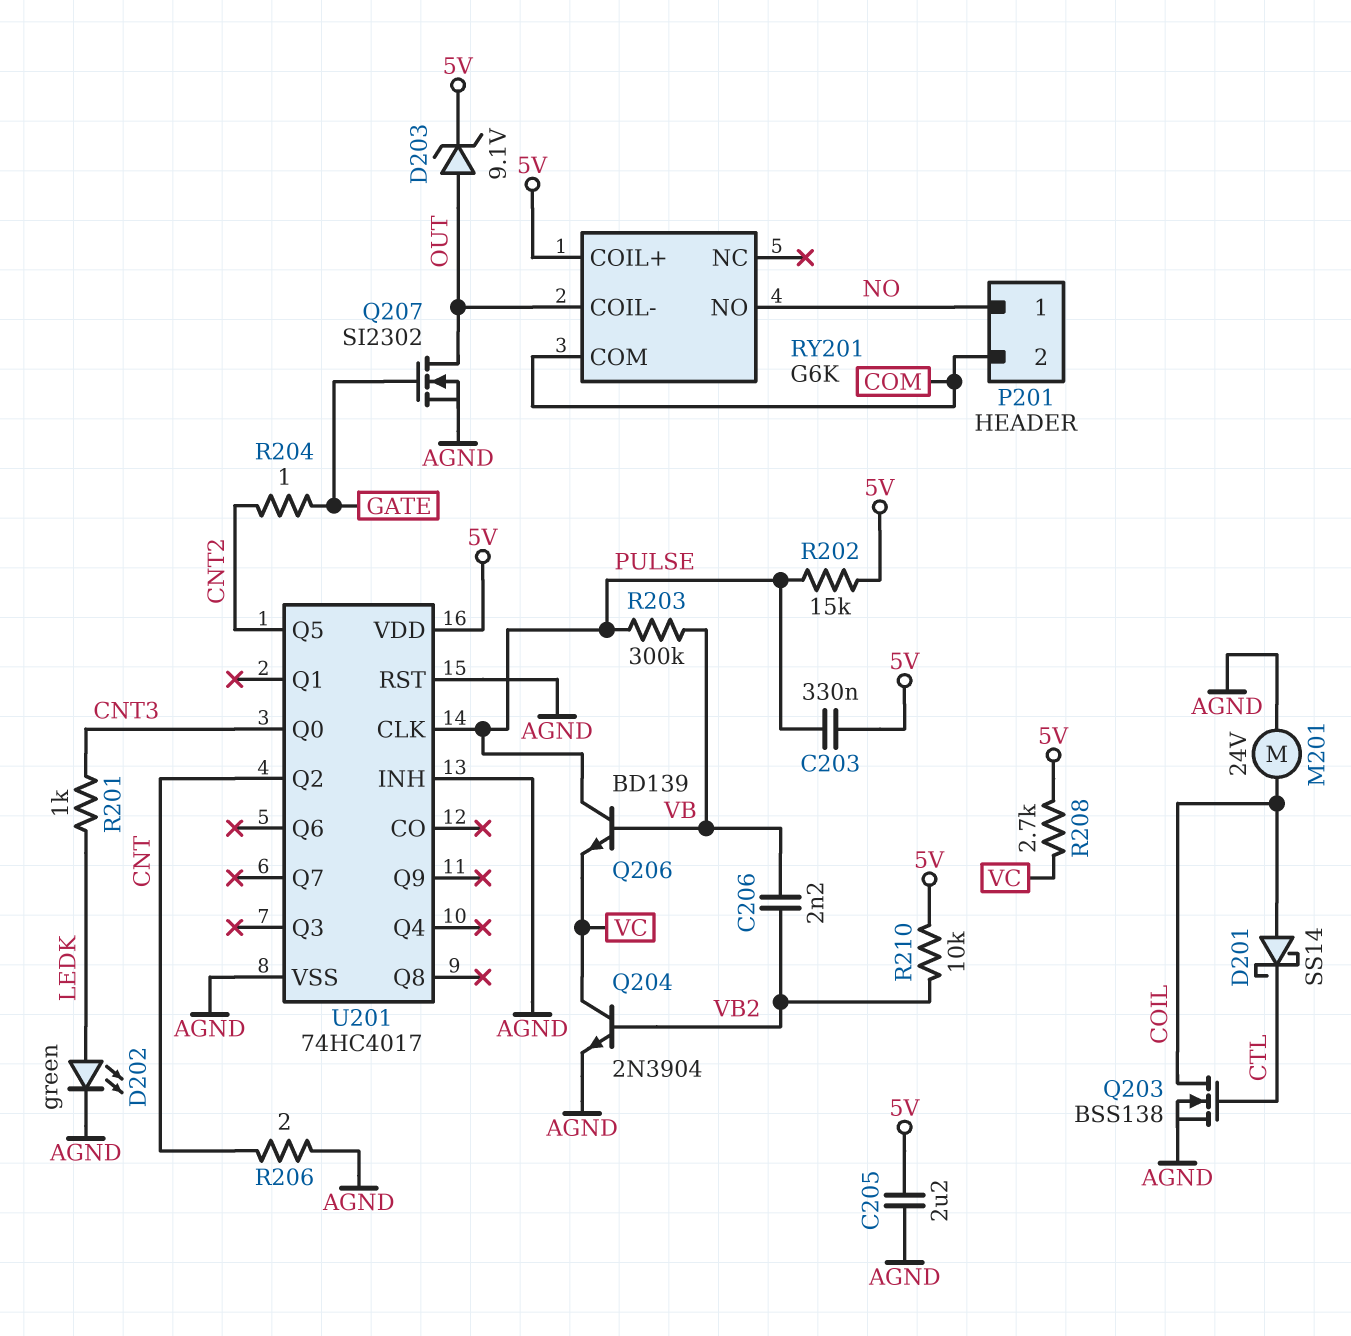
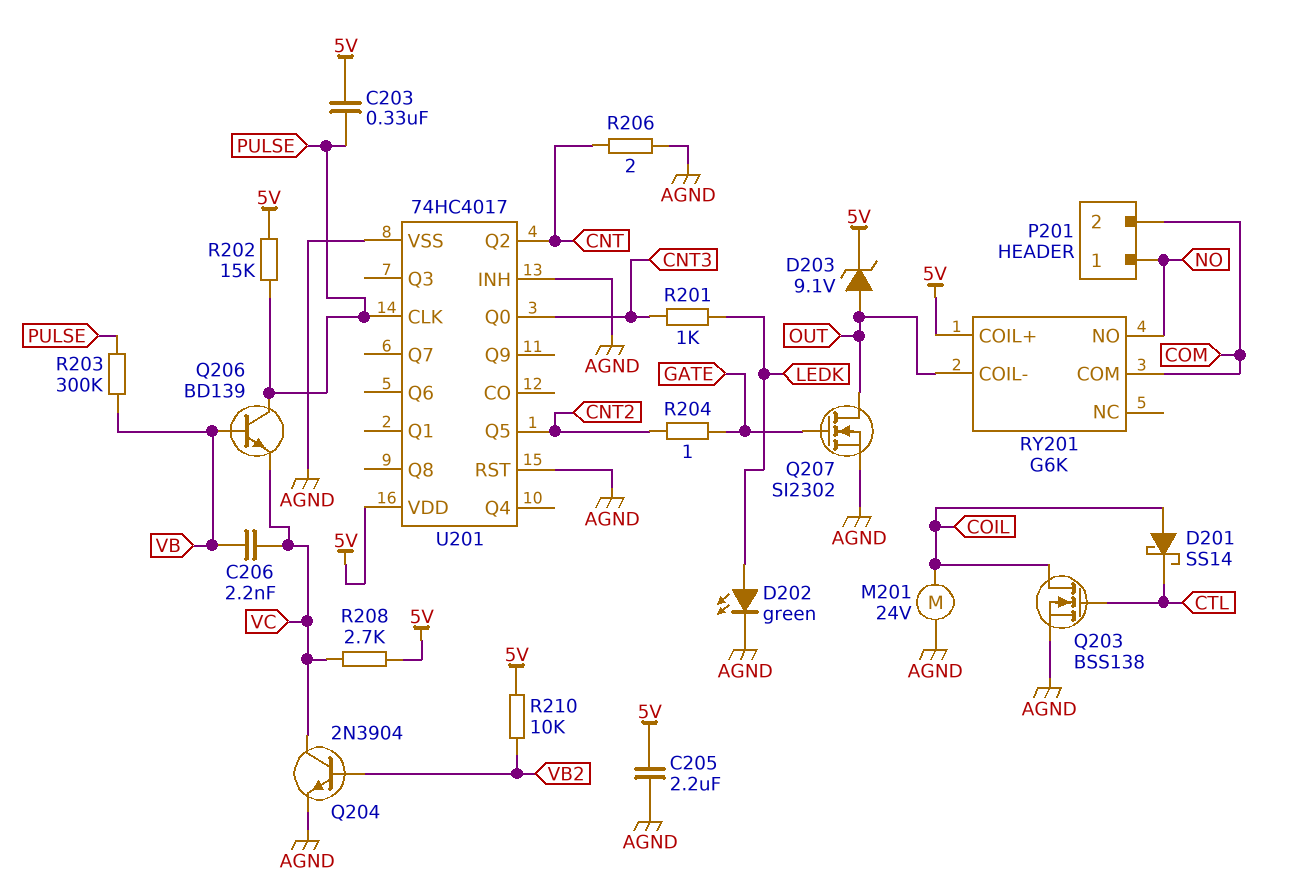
C206: 2.2nF (VB, VB2) -> 2.2nF (VB, VC)

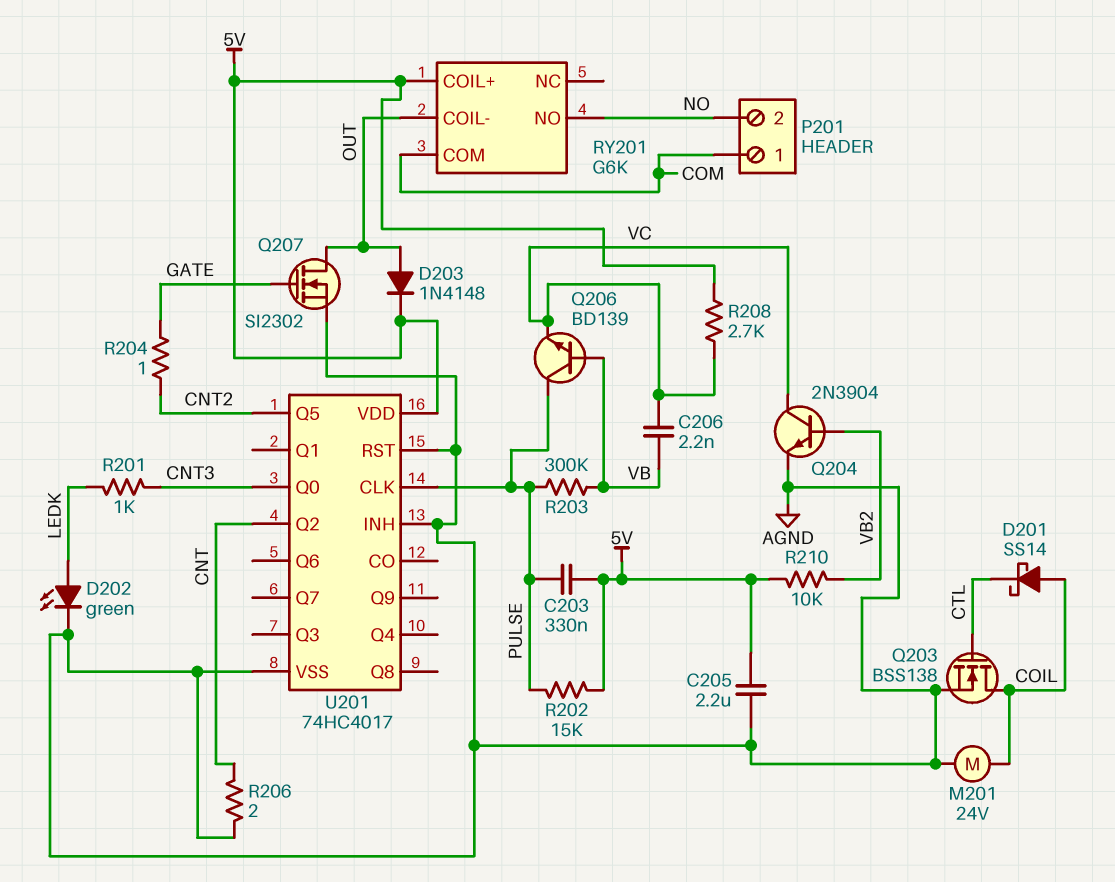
D203: zener 9.1V (A OUT, K 5V) -> diode 1N4148 (A OUT, K 5V)
P201 pin 1: NO -> COM
P201 pin 2: COM -> NO

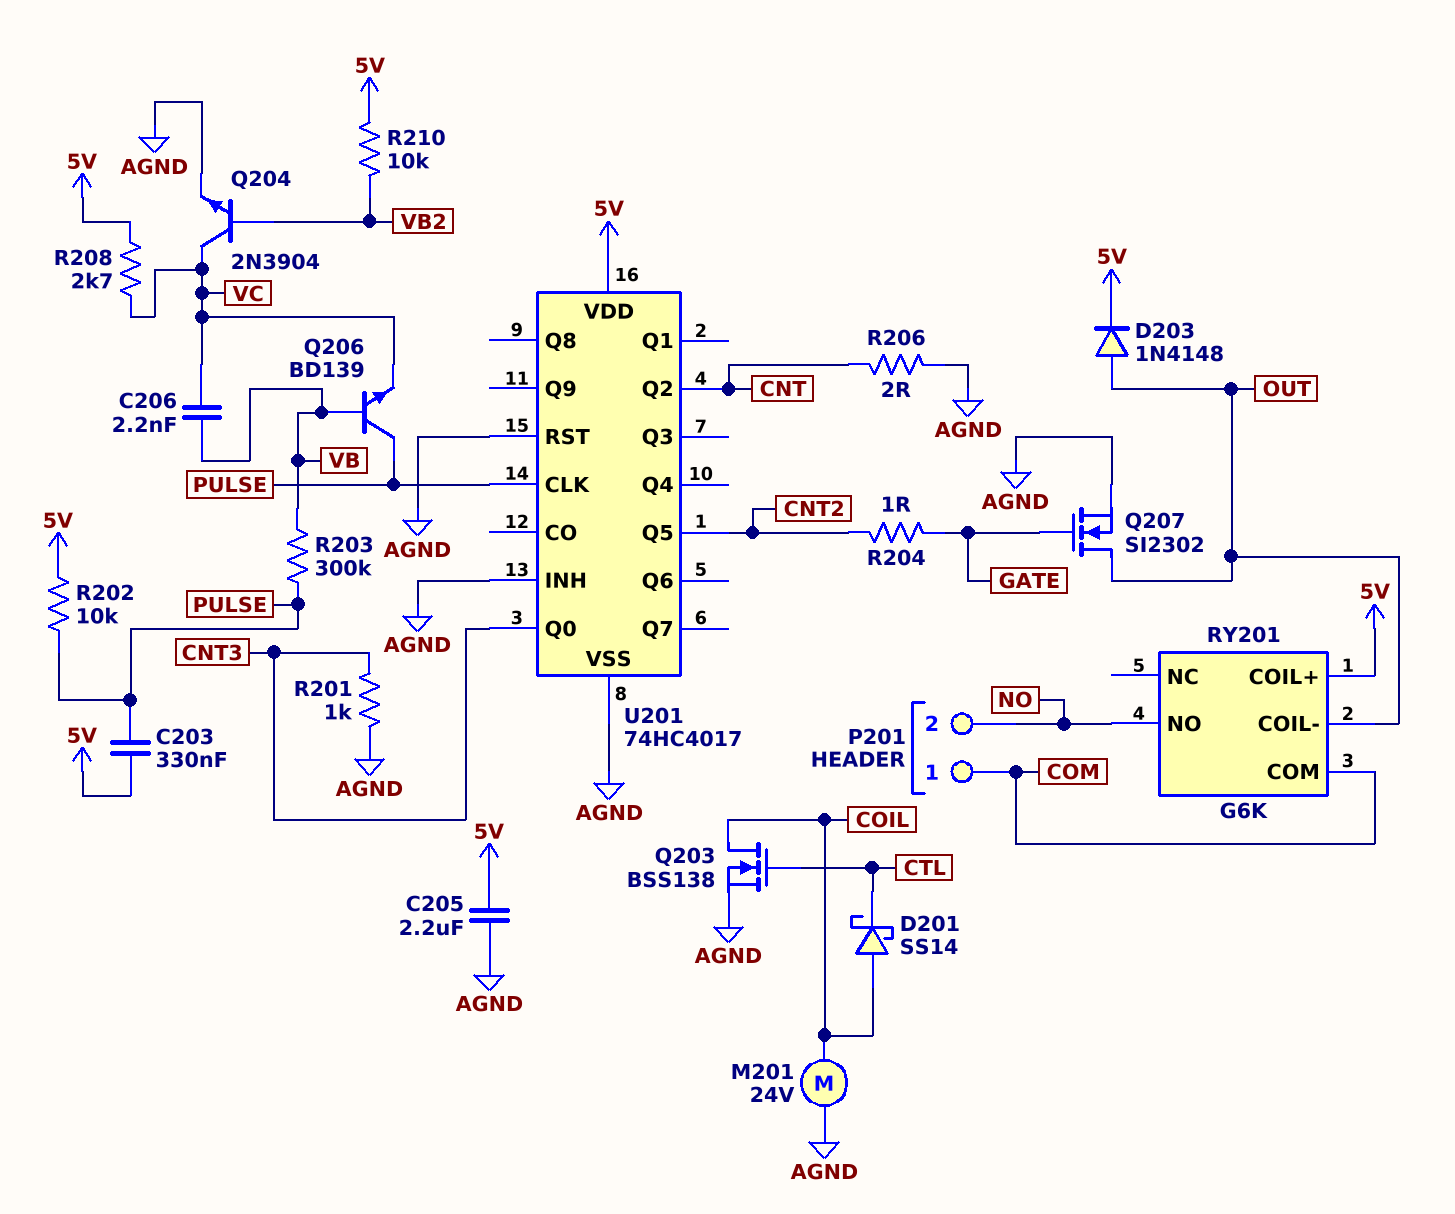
D202: LED green (A LEDK, K AGND) -> none
R201: 1k (CNT3, LEDK) -> 1k (AGND, CNT3)
R202: 15k (5V, PULSE) -> 10k (5V, PULSE)

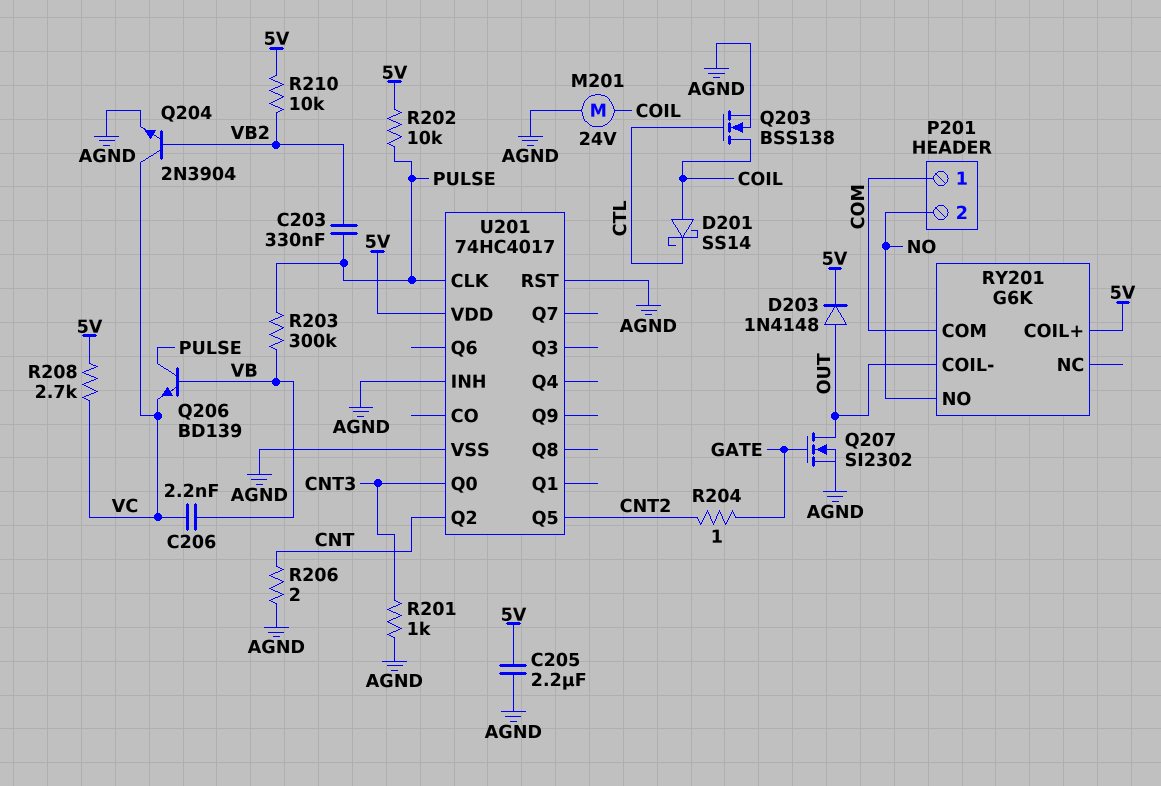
C203: 330nF (5V, PULSE) -> 330nF (PULSE, VB2)

